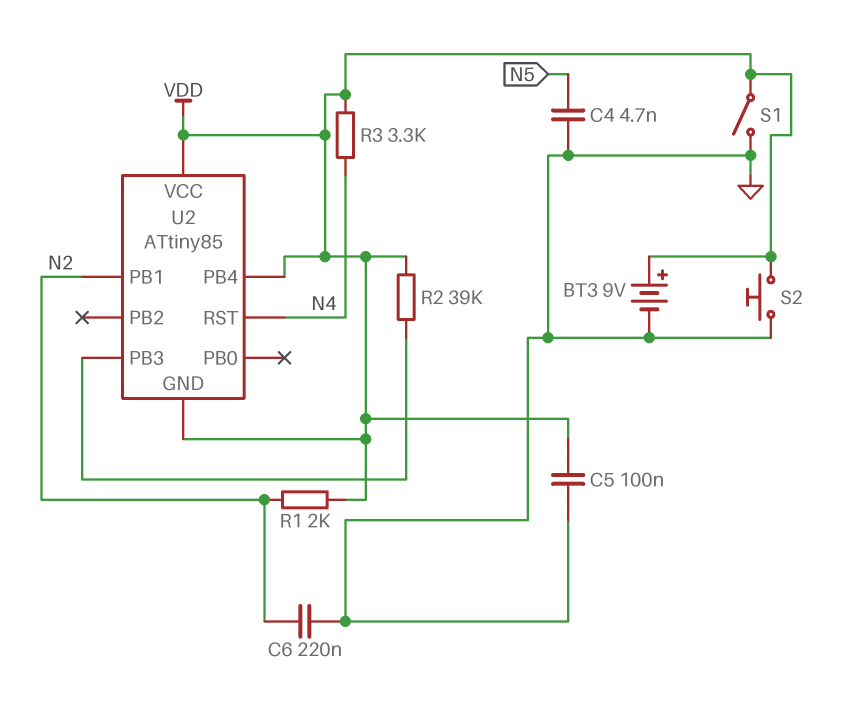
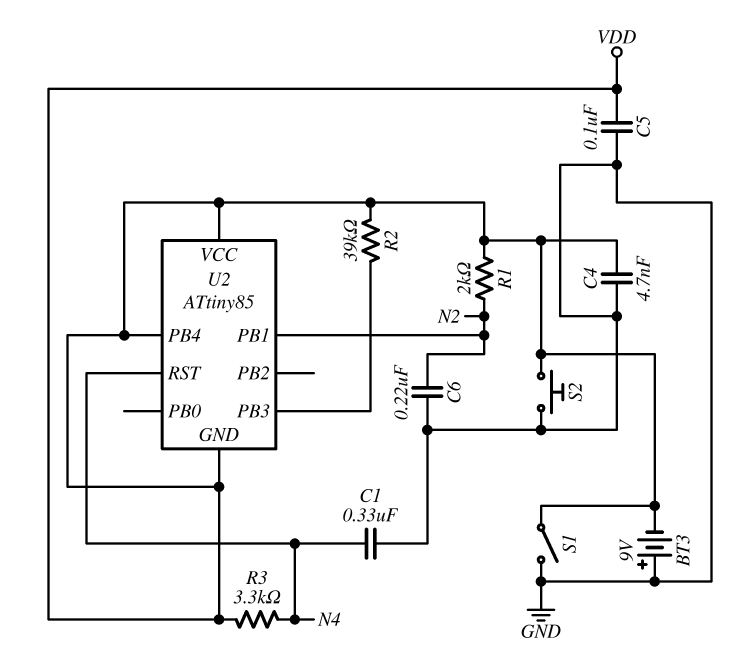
BT3: 9V (plus VDD, minus GND) -> 9V (plus GND, minus VDD)
C1: none -> 330nF (GND, N4)
C4: 4.7nF (GND, N5) -> 4.7nF (GND, VDD)

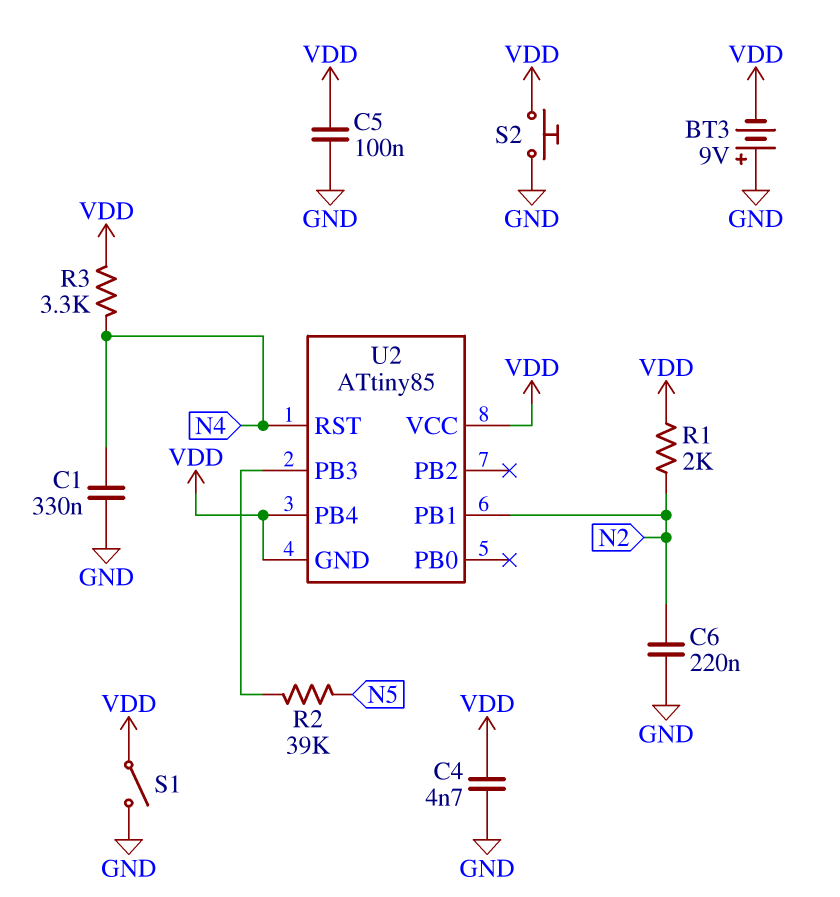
R2: 39k (U2/PB3, VDD) -> 39k (N5, U2/PB3)

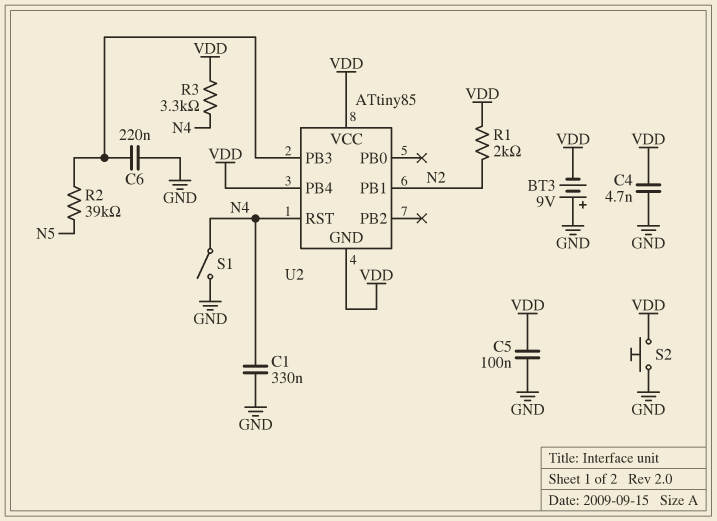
C6: 220nF (GND, N2) -> 220nF (GND, U2/PB3)
S1: switch (GND, VDD) -> switch (GND, N4)

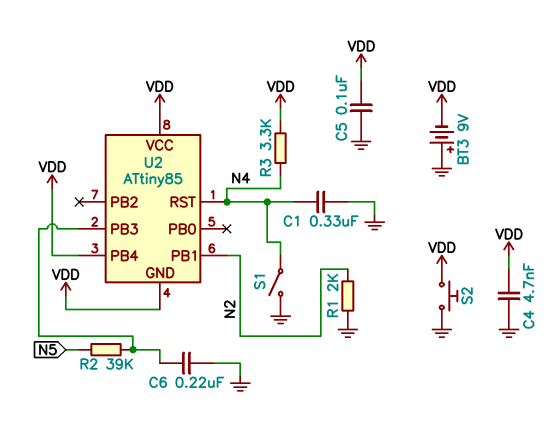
R1: 2k (N2, VDD) -> 2k (GND, N2)

